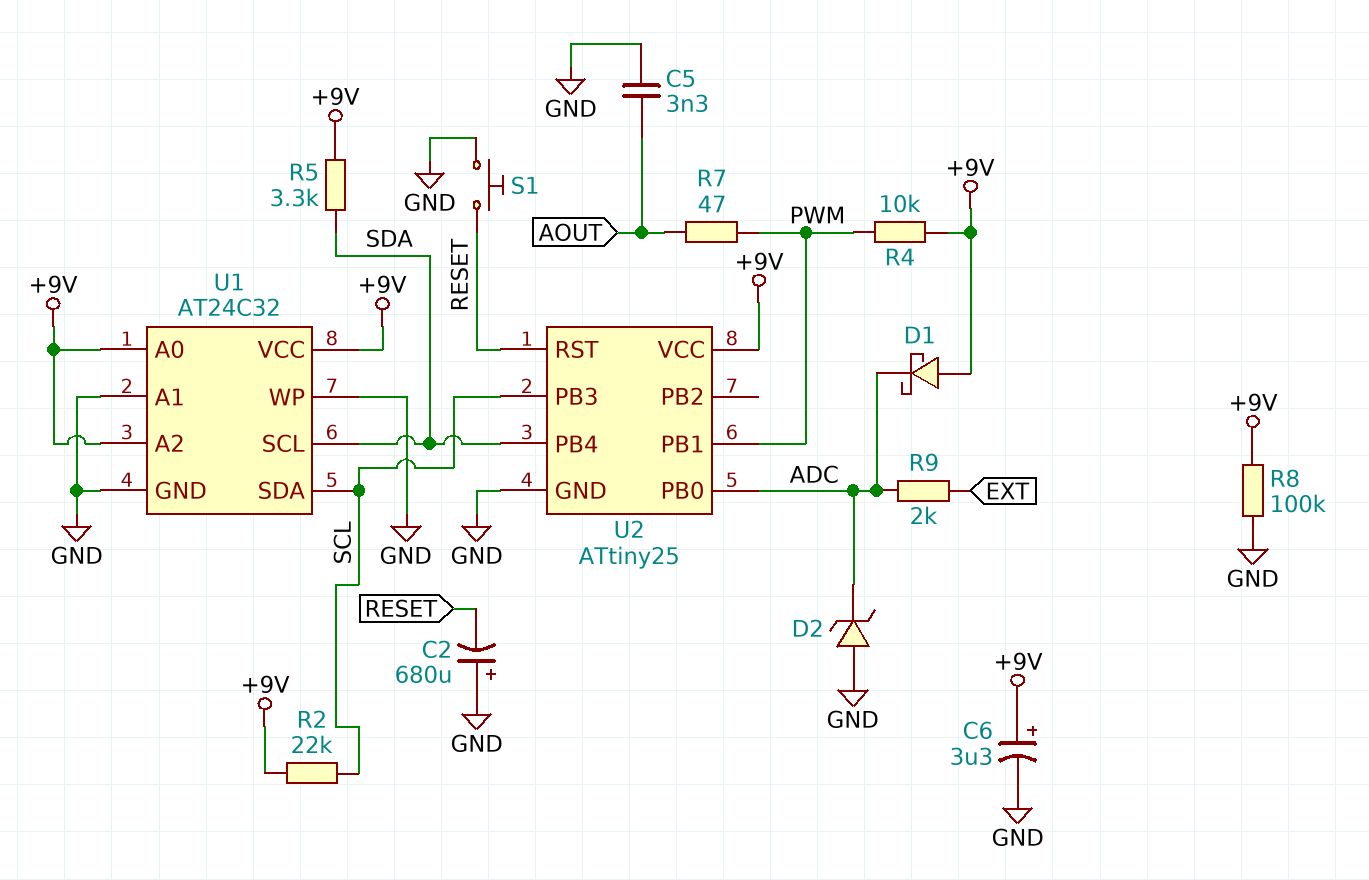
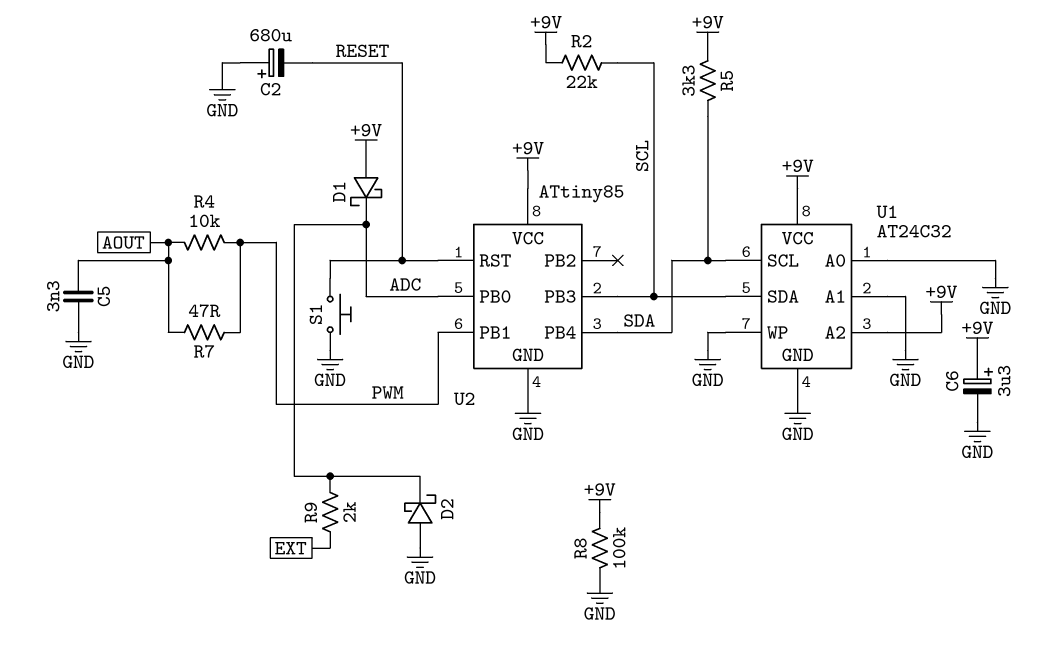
D2: zener (A GND, K ADC) -> schottky (A GND, K ADC)
R4: 10k (+9V, PWM) -> 10k (AOUT, PWM)
U1 pin A0: +9V -> GND
U2: ATtiny25 -> ATtiny85

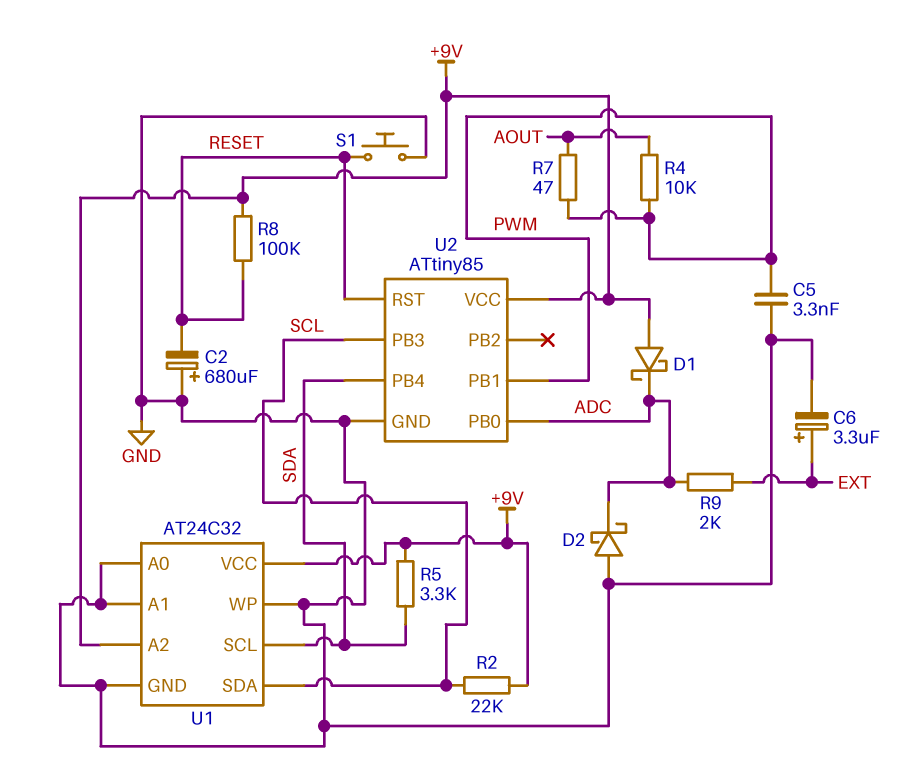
C5: 3.3nF (AOUT, GND) -> 3.3nF (GND, PWM)
C6: 3.3uF (plus +9V, minus GND) -> 3.3uF (plus EXT, minus GND)
R8: 100k (+9V, GND) -> 100k (+9V, RESET)

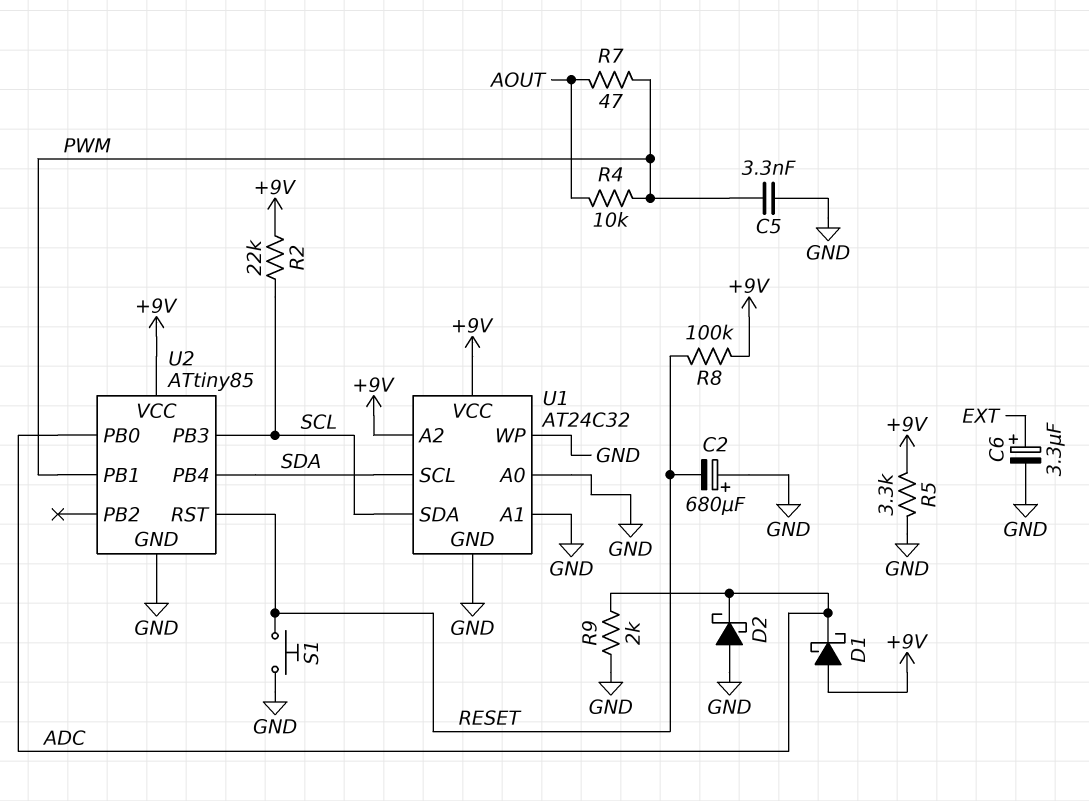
R5: 3.3k (+9V, SDA) -> 3.3k (+9V, GND)
R9: 2k (ADC, EXT) -> 2k (ADC, GND)

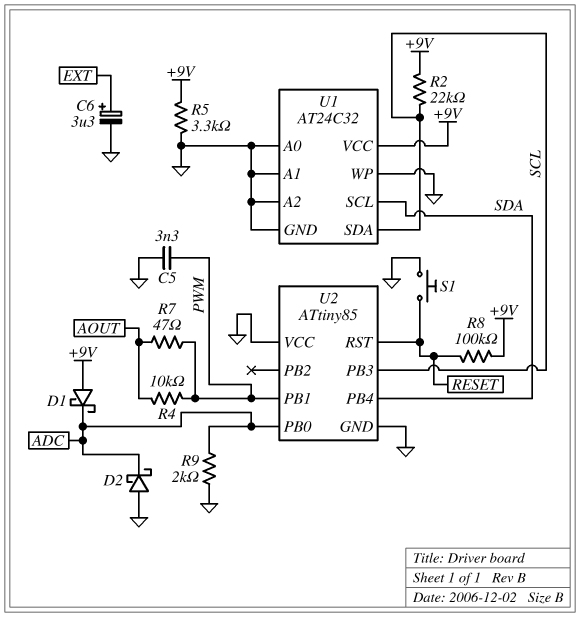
C2: 680uF (plus GND, minus RESET) -> none
U1 pin A2: +9V -> GND
U2 pin VCC: +9V -> GND

